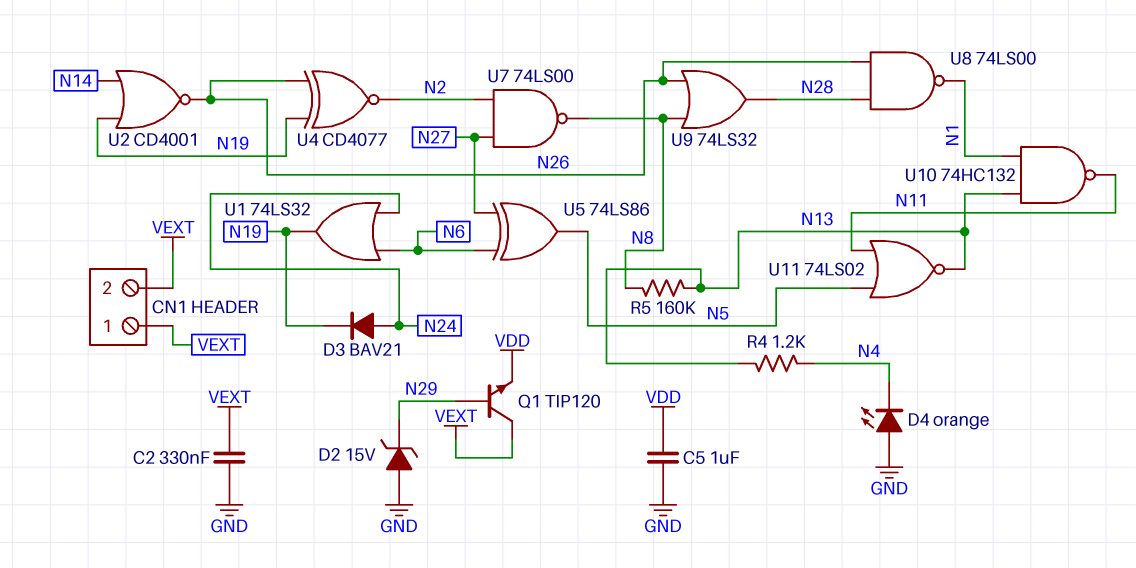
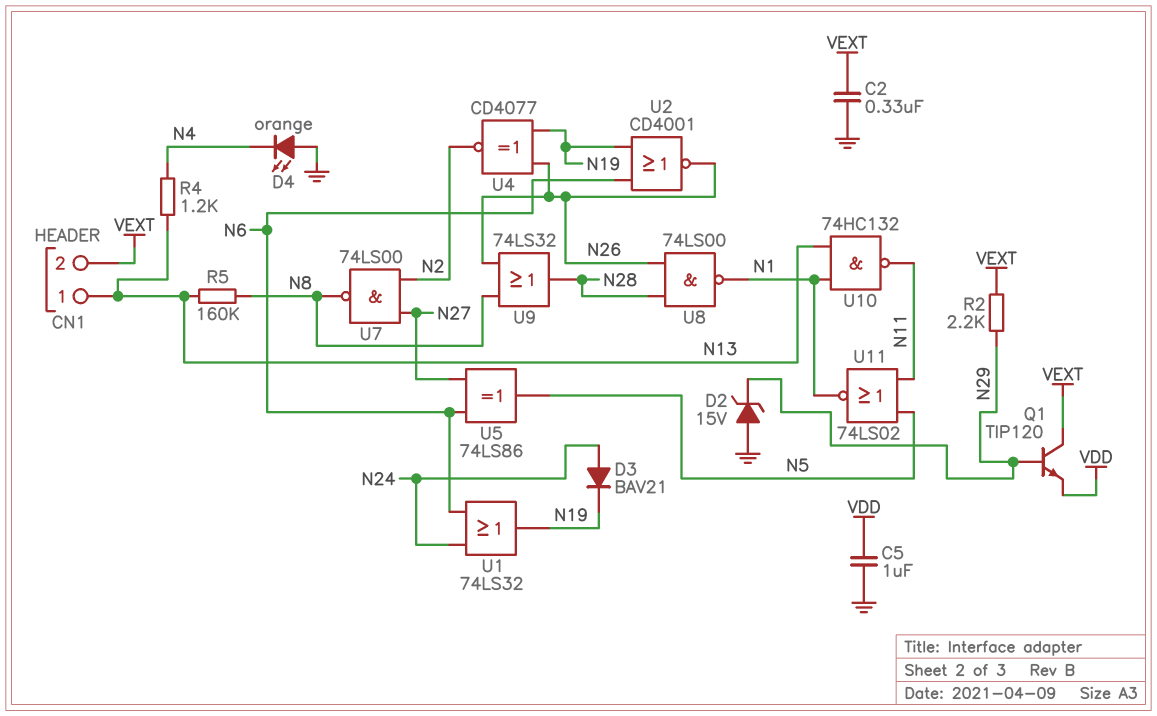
CN1 pin 1: VEXT -> N13
R2: none -> 2.2k (N29, VEXT)
U2: NOR CD4001 (in N14, in N19, out N26) -> NOR CD4001 (in N6, in N19, out N26)
U11: NOR 74LS02 (in N5, in N11, out N13) -> NOR 74LS02 (in N5, in N11, out N1)

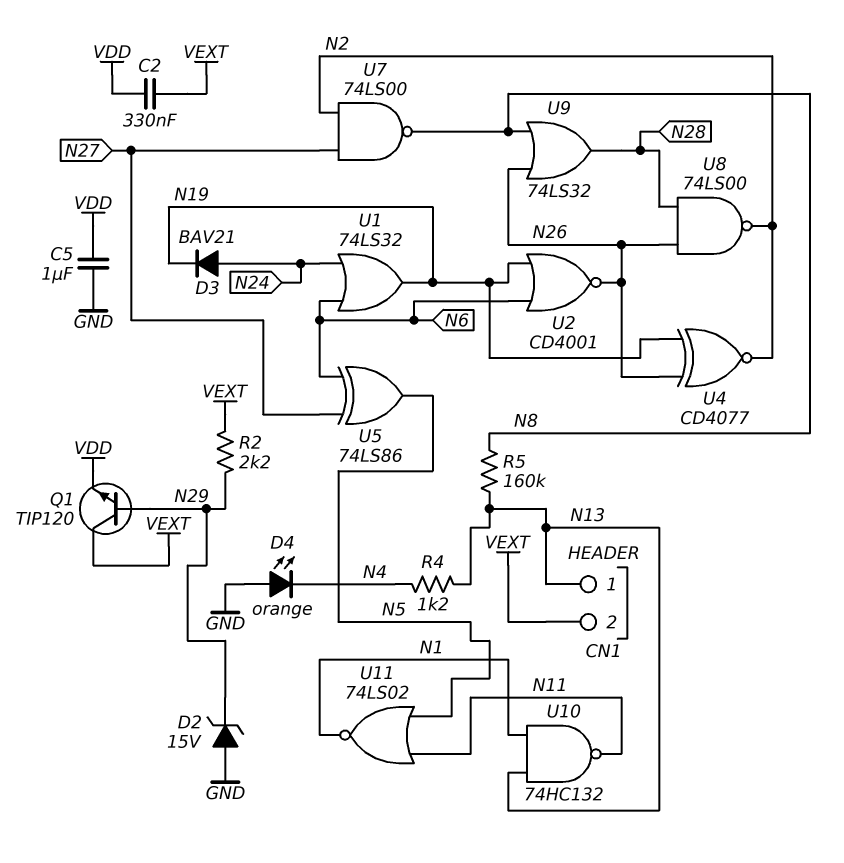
C2: 330nF (GND, VEXT) -> 330nF (VDD, VEXT)
U8: NAND 74LS00 (in N26, in N28, out N1) -> NAND 74LS00 (in N26, in N28, out N2)

